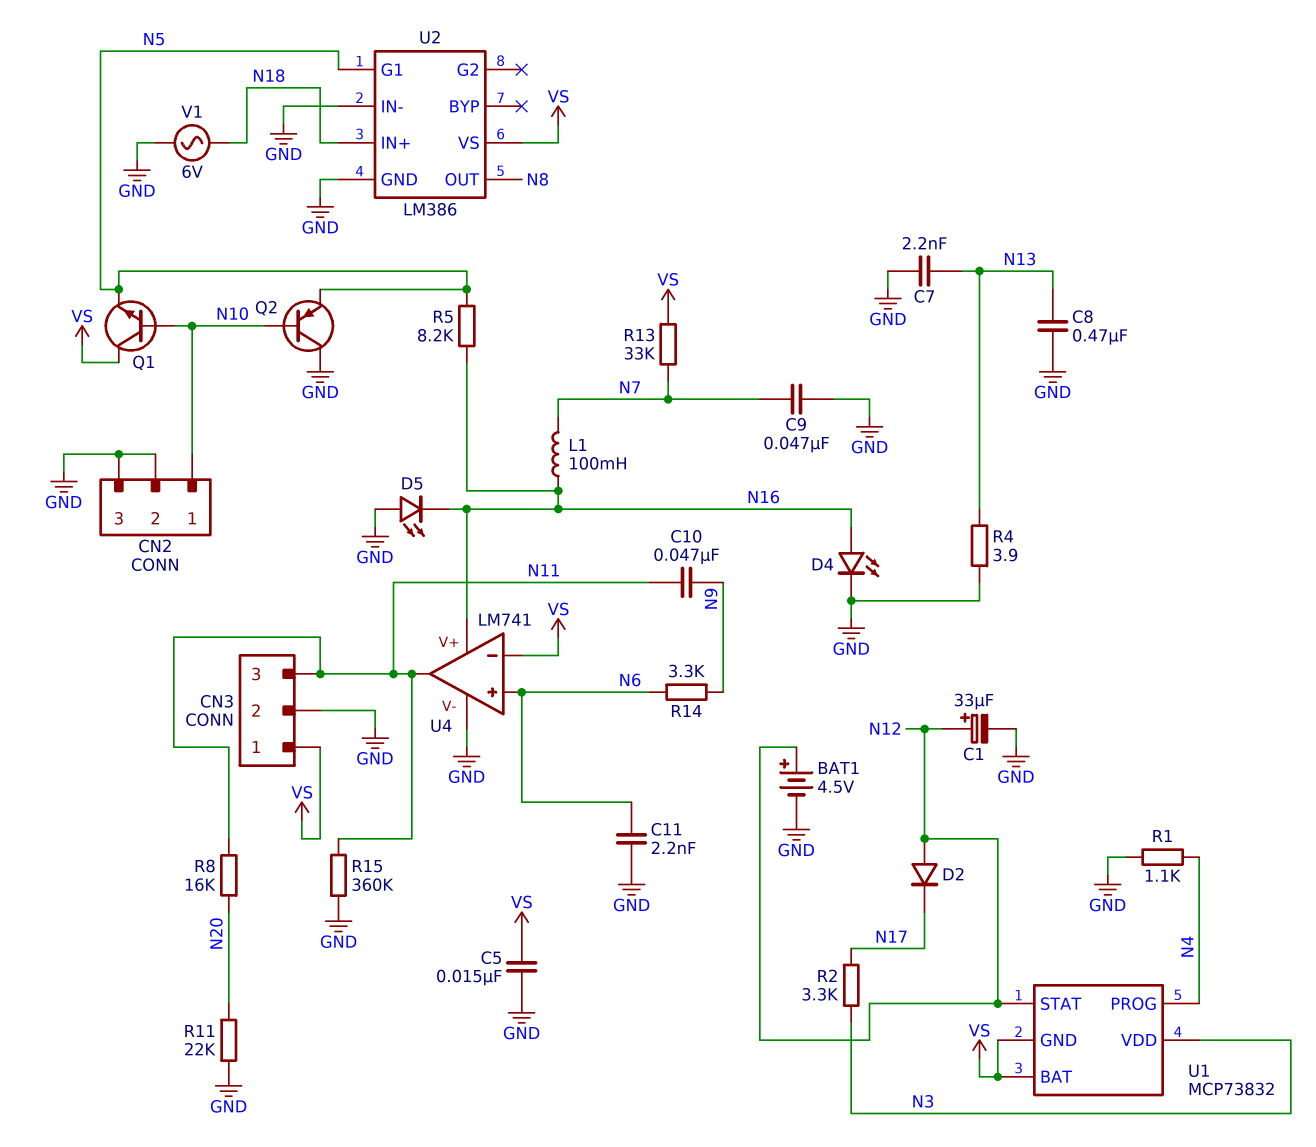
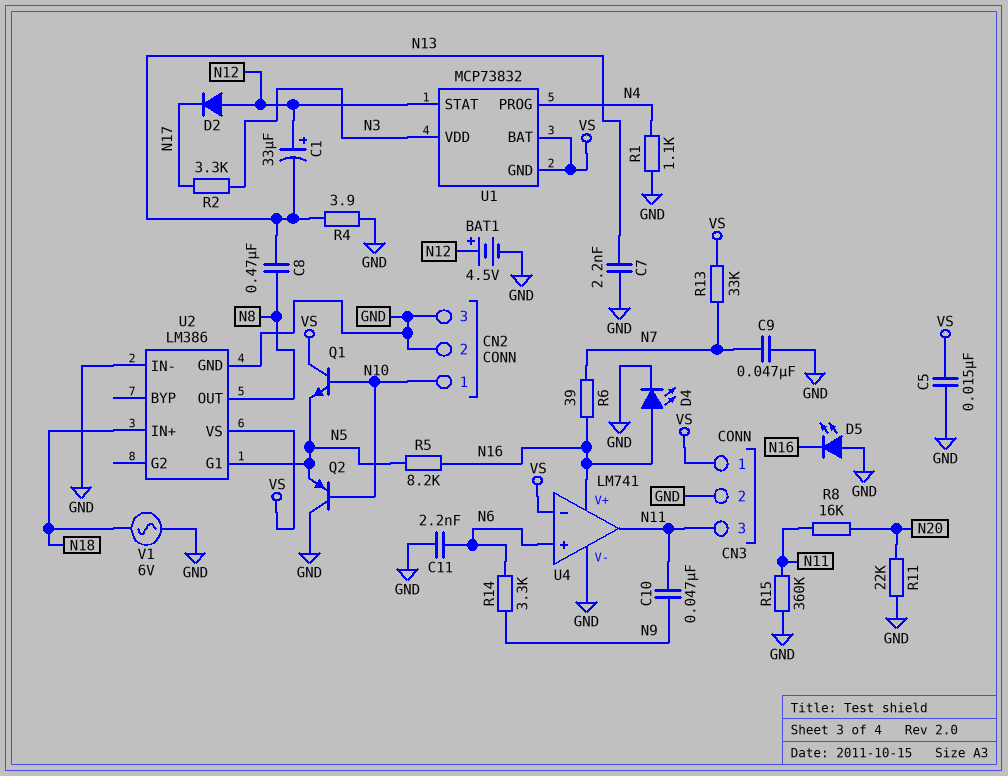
C1: 33uF (plus N12, minus GND) -> 33uF (plus N12, minus N13)
C8: 470nF (GND, N13) -> 470nF (N8, N13)
L1: 100mH (N7, N16) -> none
R6: none -> 39 (N7, N16)

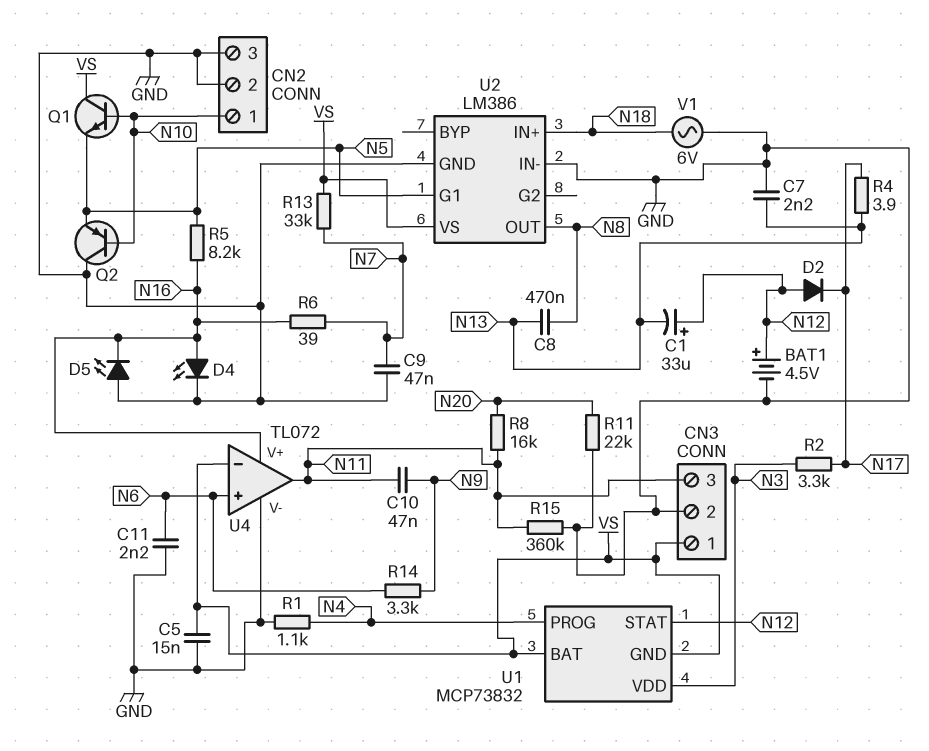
R4: 3.9 (GND, N13) -> 3.9 (N13, N17)
U4: LM741 -> TL072

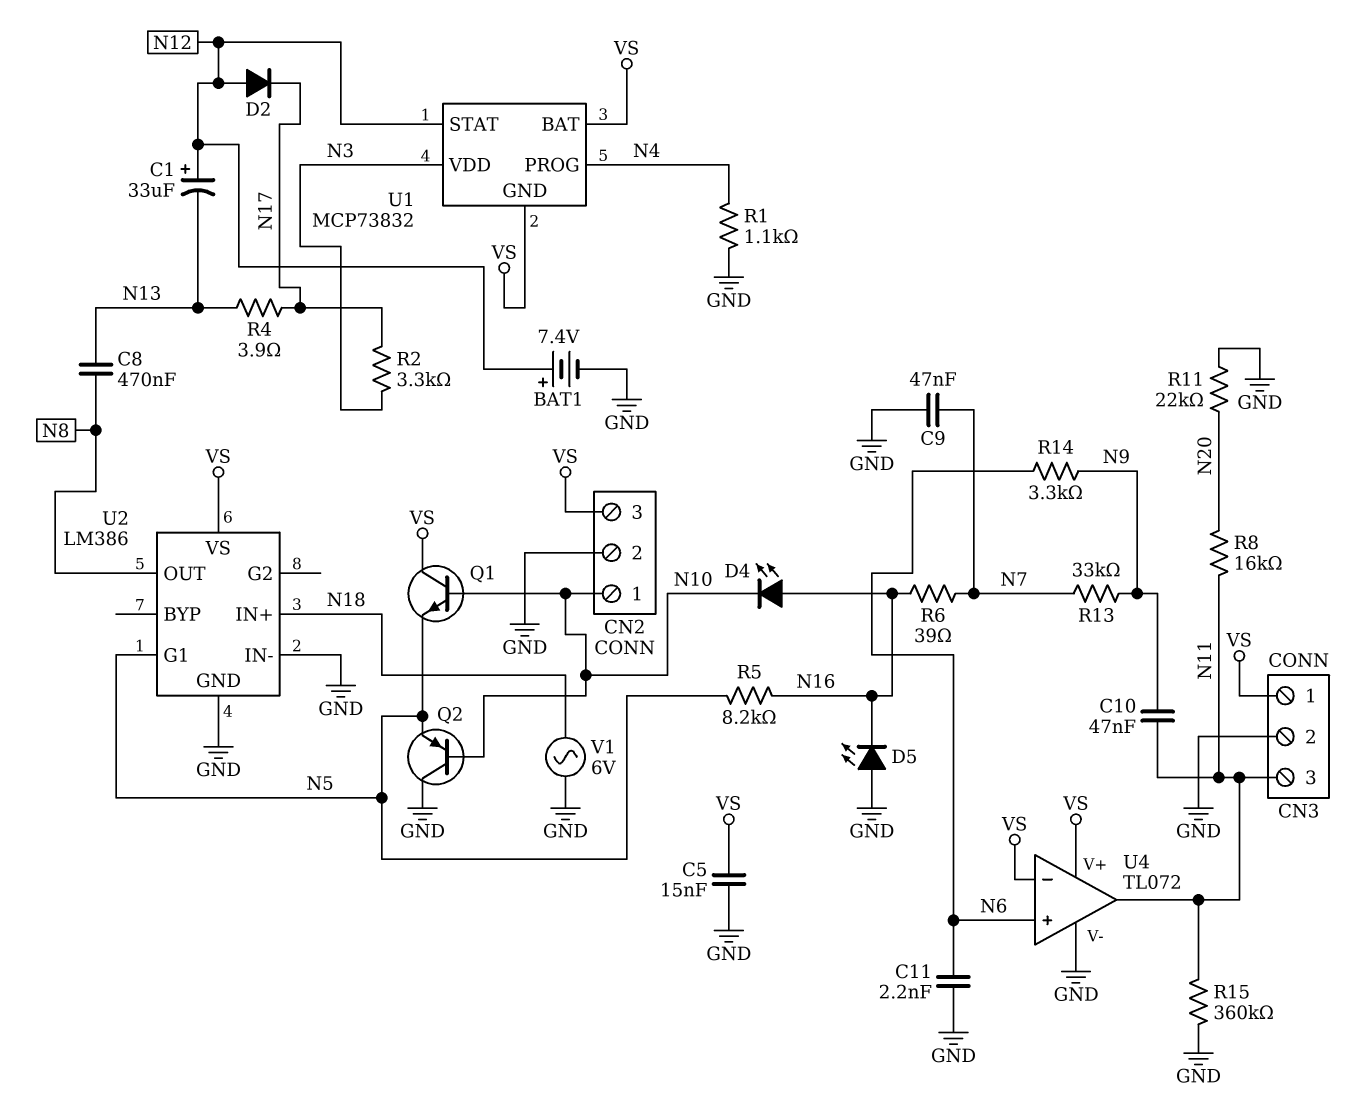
BAT1: 4.5V (plus N12, minus GND) -> 7.4V (plus N12, minus GND)
C7: 2.2nF (GND, N13) -> none
CN2 pin 3: GND -> VS
D4: LED (A N16, K GND) -> LED (A N16, K N10)
R13: 33k (N7, VS) -> 33k (N7, N9)
U4 pin V+: N16 -> VS

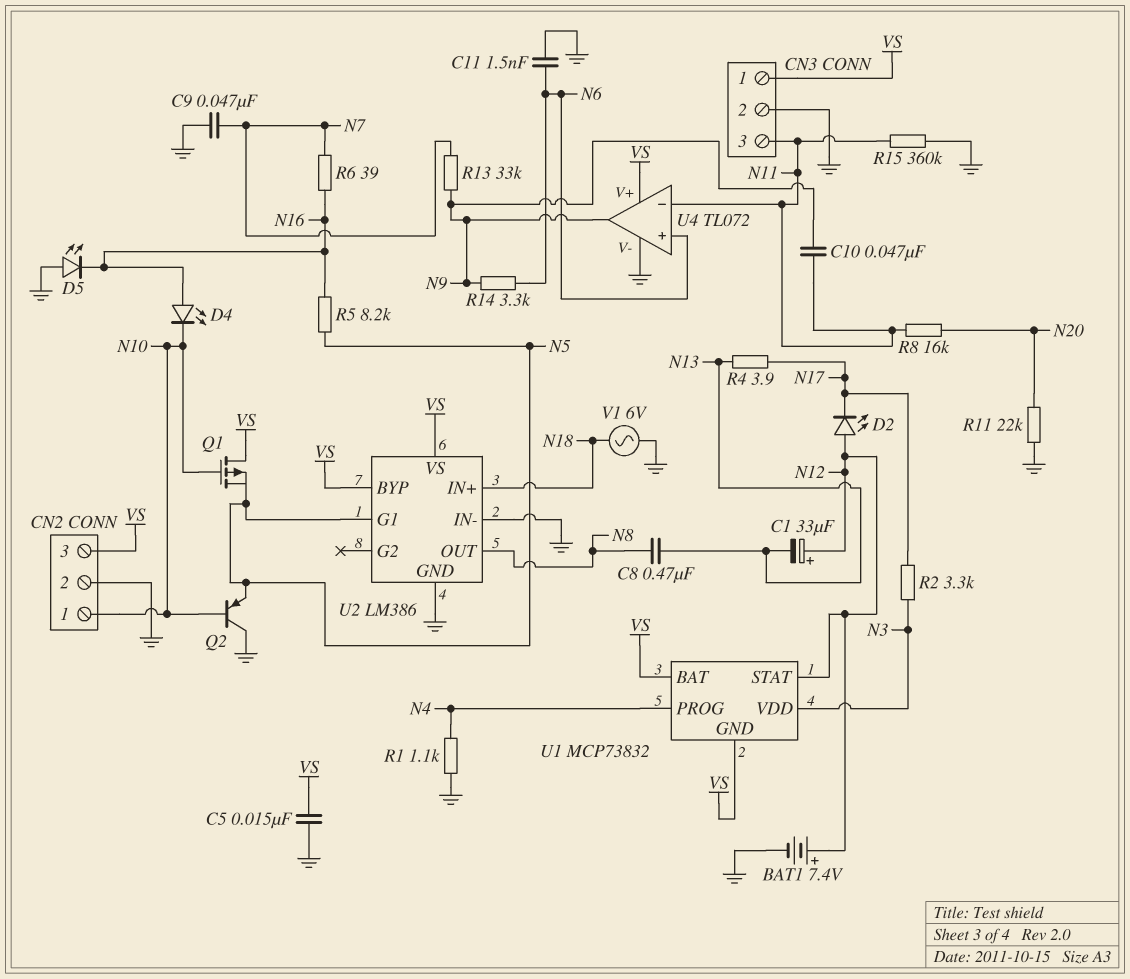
C11: 2.2nF (GND, N6) -> 1.5nF (GND, N6)
D2: diode (A N12, K N17) -> LED (A N12, K N17)
Q1: NPN (B N10, C VS, E N5) -> PMOS (G N10, D VS, S N5)
U2 pin BYP: none -> VS
U4 pin in-: VS -> N11
U4 pin out: N11 -> N9

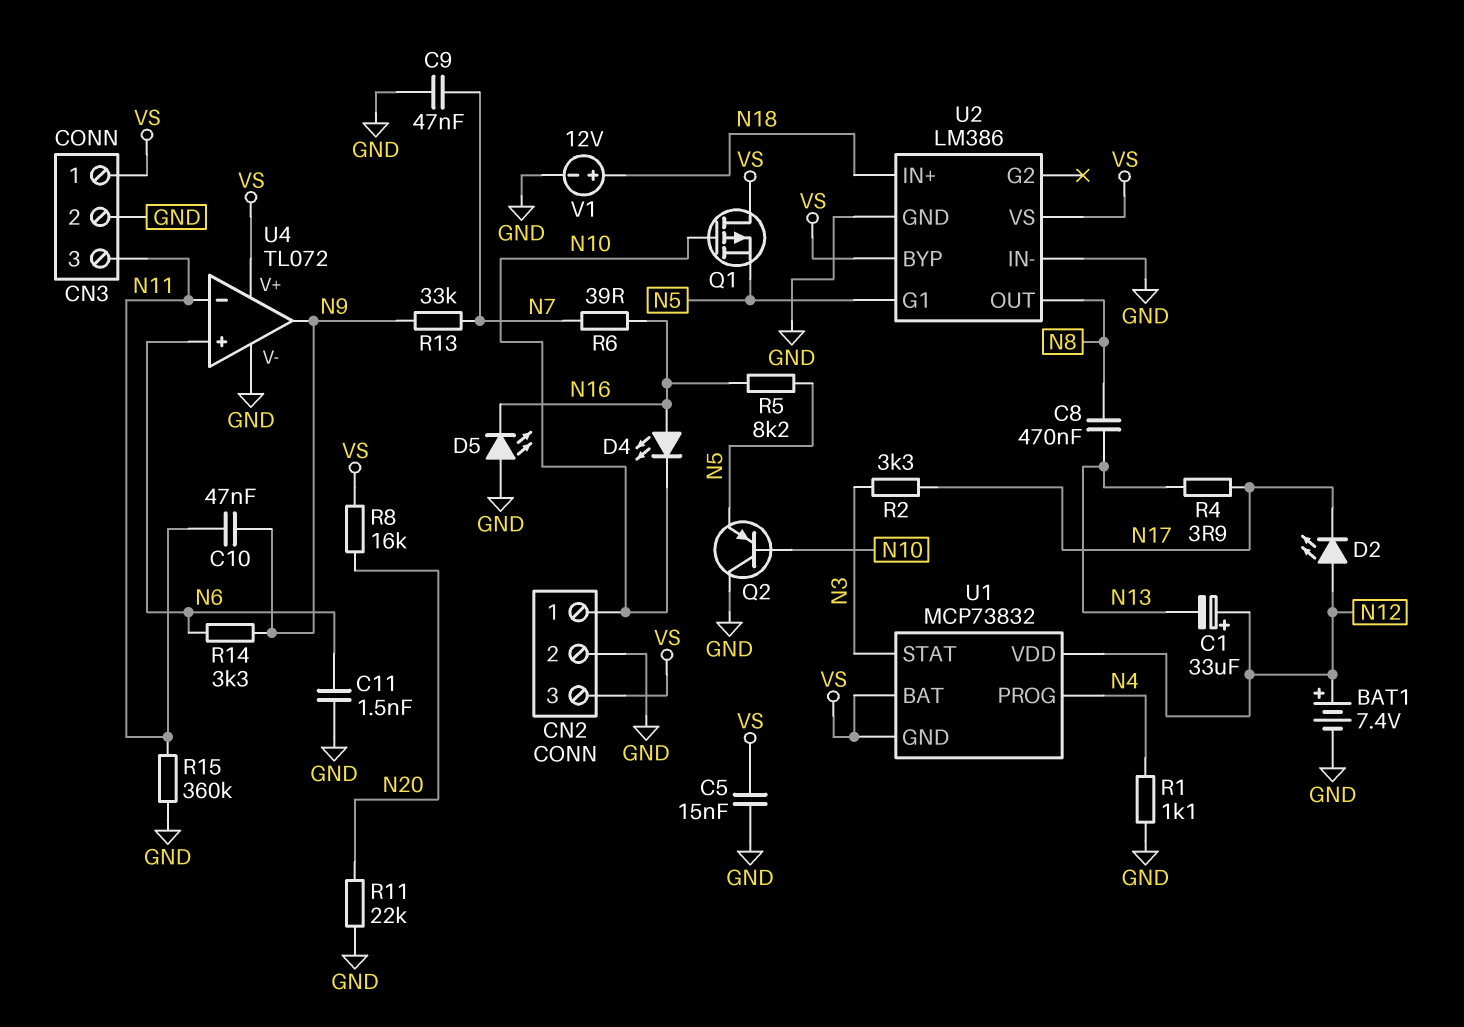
R8: 16k (N11, N20) -> 16k (N20, VS)
U1 pin STAT: N12 -> N3
U1 pin VDD: N3 -> N12
V1: AC 6V (GND, N18) -> 12V (plus N18, minus GND)

